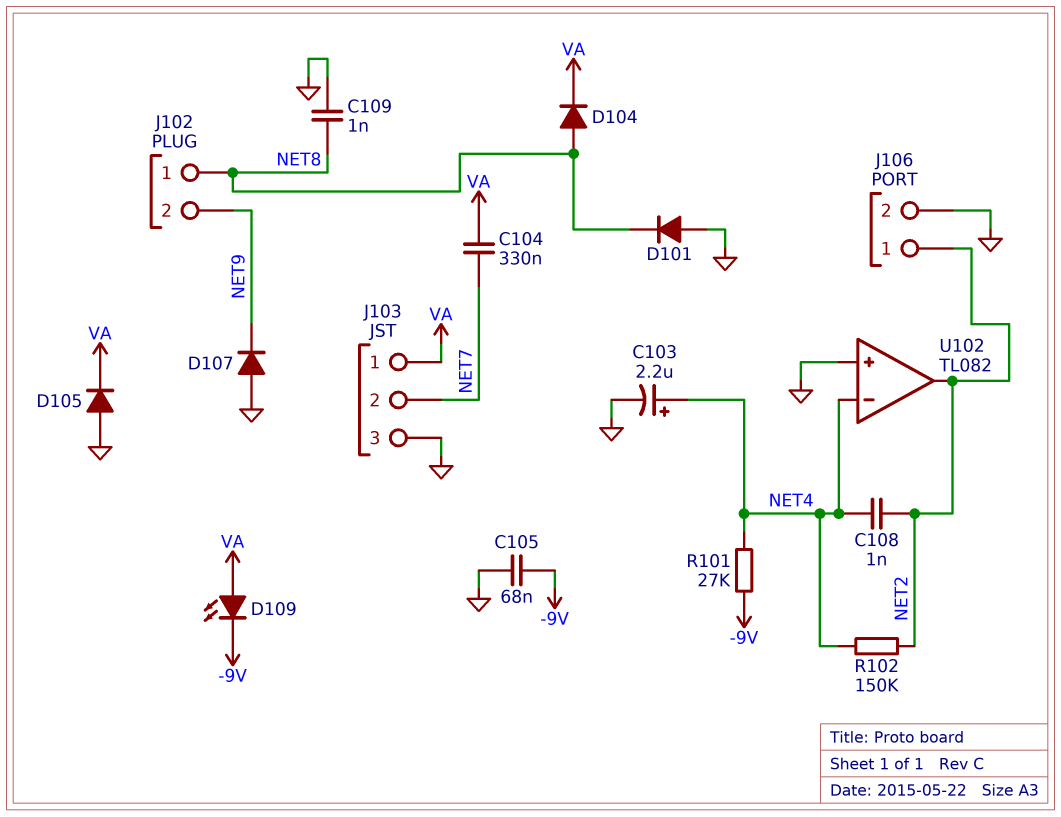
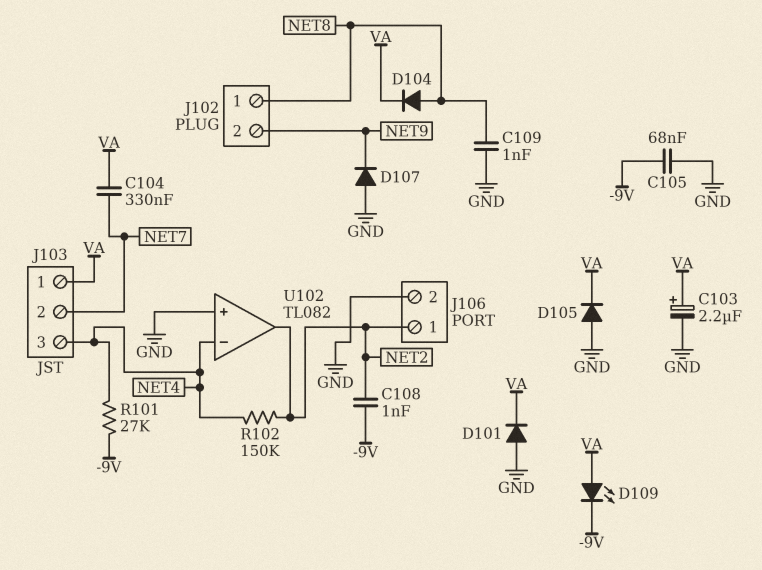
C103: 2.2uF (plus NET4, minus GND) -> 2.2uF (plus VA, minus GND)
C108: 1nF (NET2, NET4) -> 1nF (-9V, NET2)
D101: diode (A GND, K NET8) -> diode (A GND, K VA)
J103 pin 3: GND -> NET4

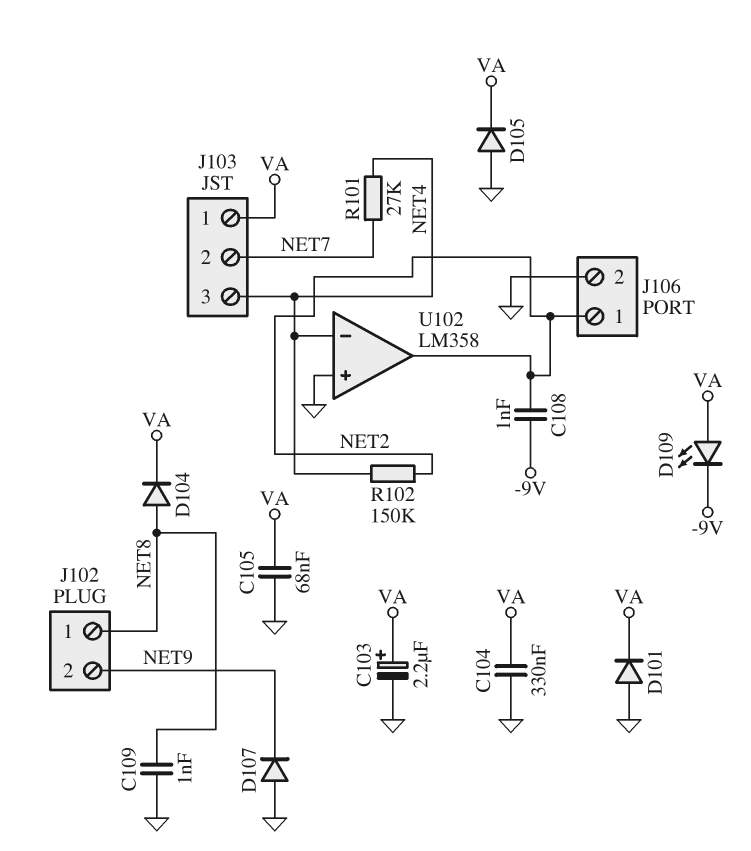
C104: 330nF (NET7, VA) -> 330nF (GND, VA)
C105: 68nF (-9V, GND) -> 68nF (GND, VA)
R101: 27k (-9V, NET4) -> 27k (NET4, NET7)
U102: TL082 -> LM358

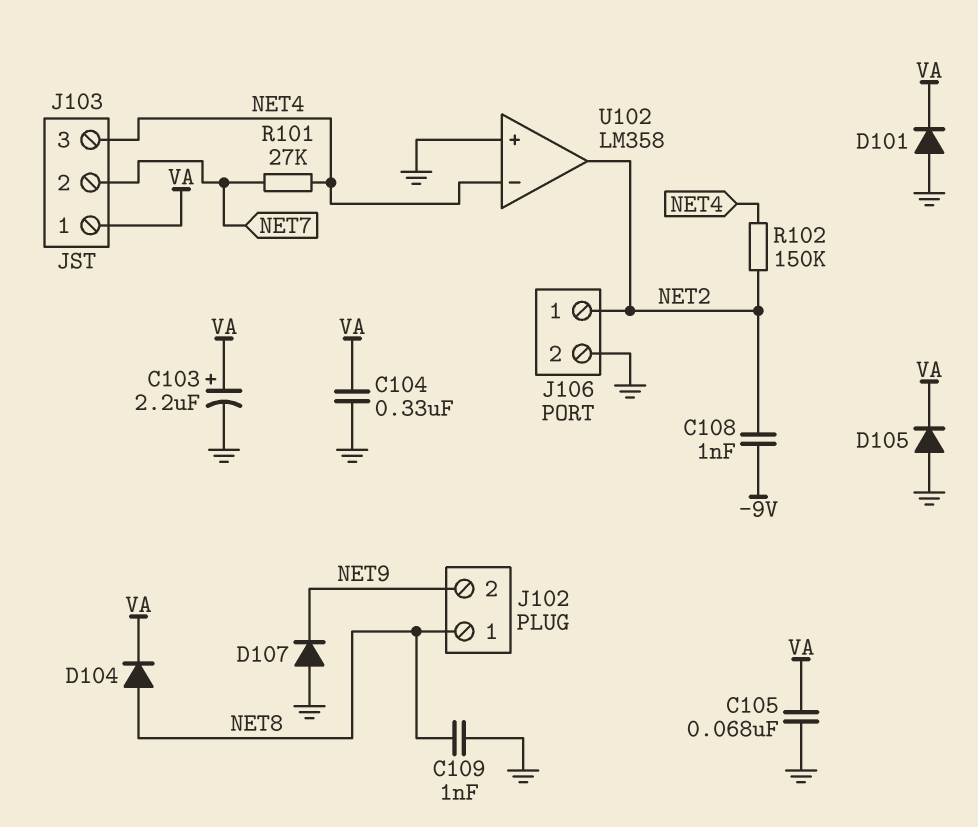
D109: LED (A VA, K -9V) -> none

